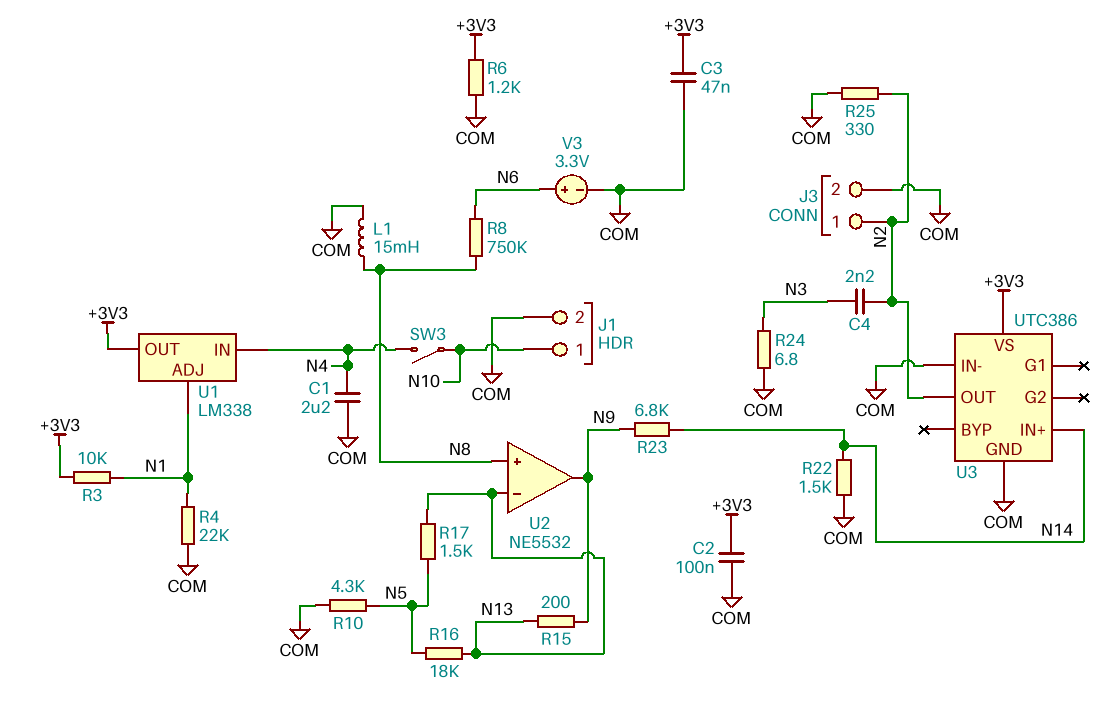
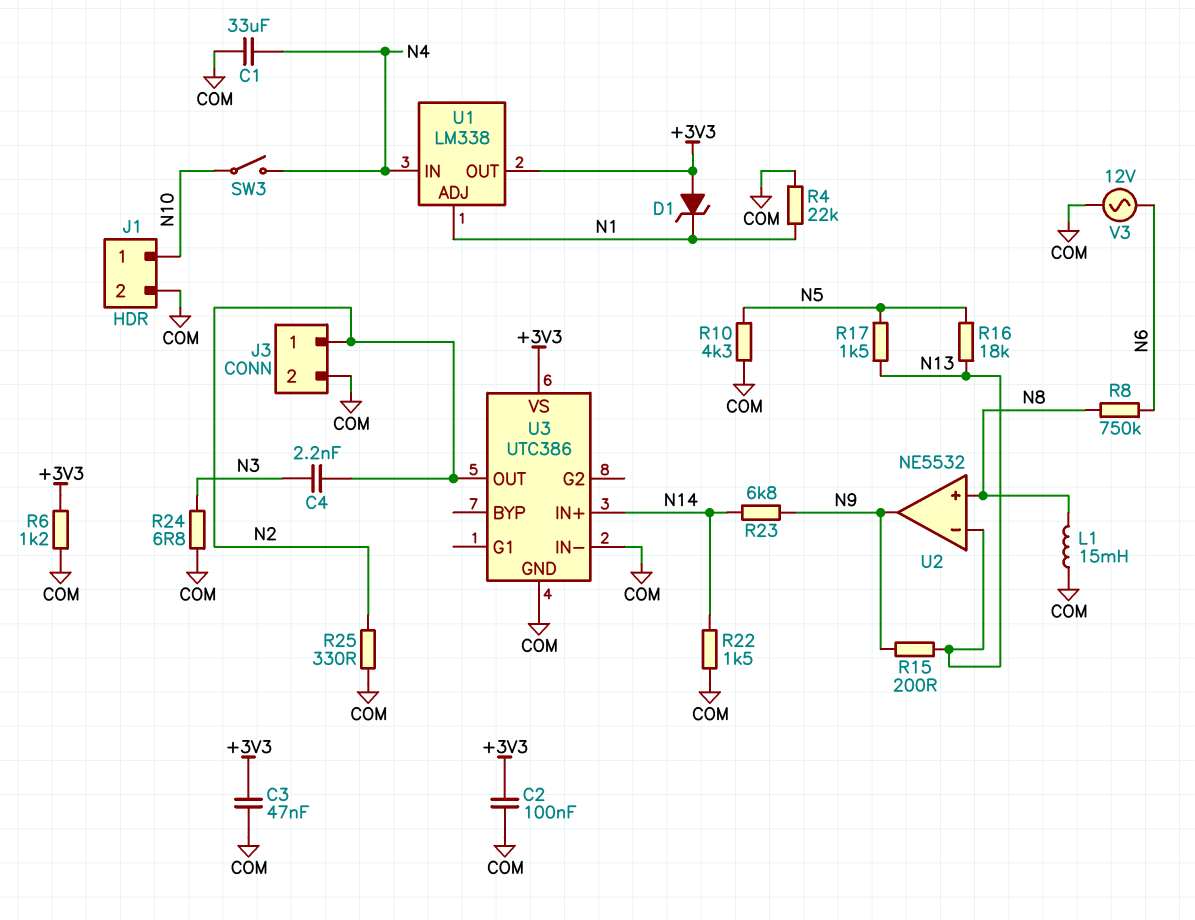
C1: 2.2uF (COM, N4) -> 33uF (COM, N4)
D1: none -> zener (A +3V3, K N1)
R3: 10k (+3V3, N1) -> none
V3: 3.3V (plus N6, minus COM) -> AC 12V (COM, N6)

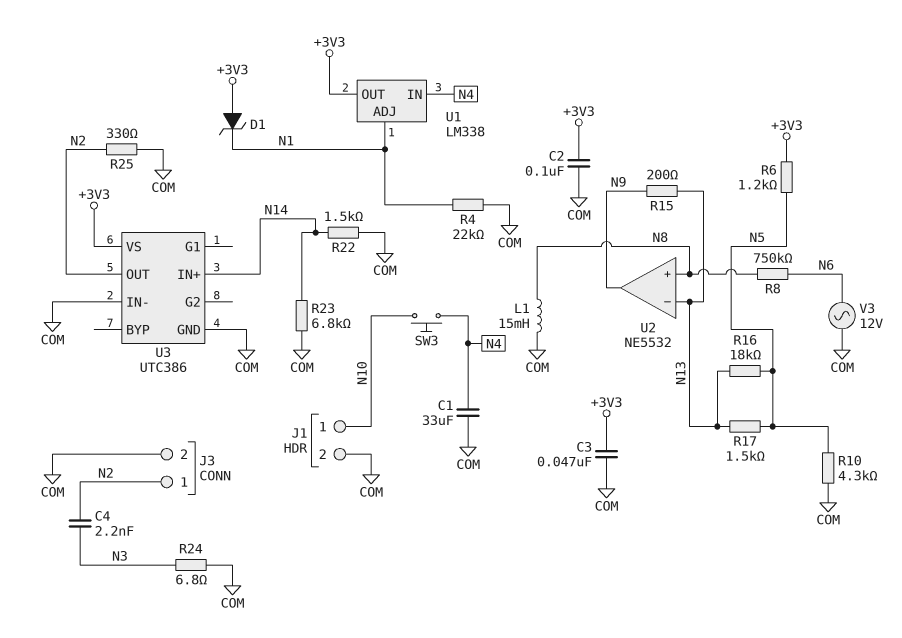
R6: 1.2k (+3V3, COM) -> 1.2k (+3V3, N5)
R23: 6.8k (N9, N14) -> 6.8k (COM, N14)
SW3: switch (N4, N10) -> button (N4, N10)

